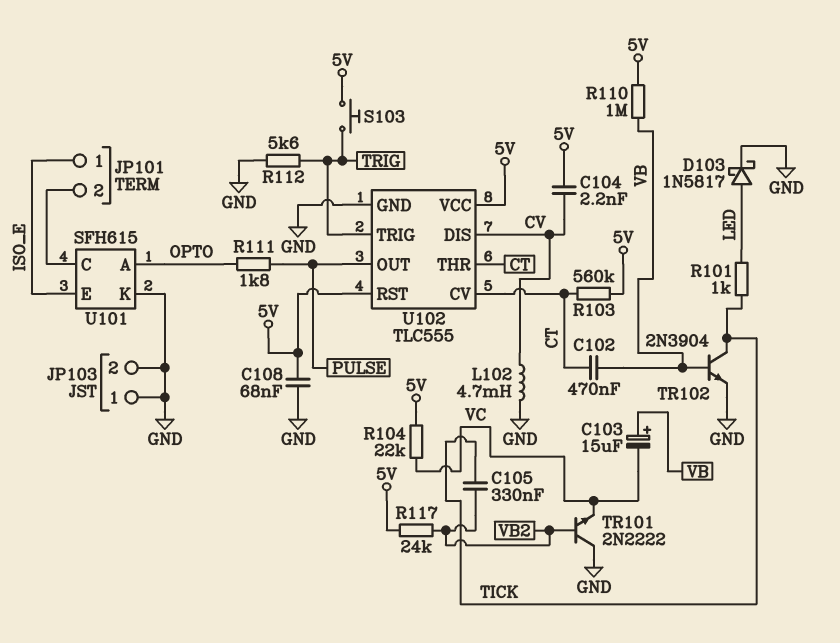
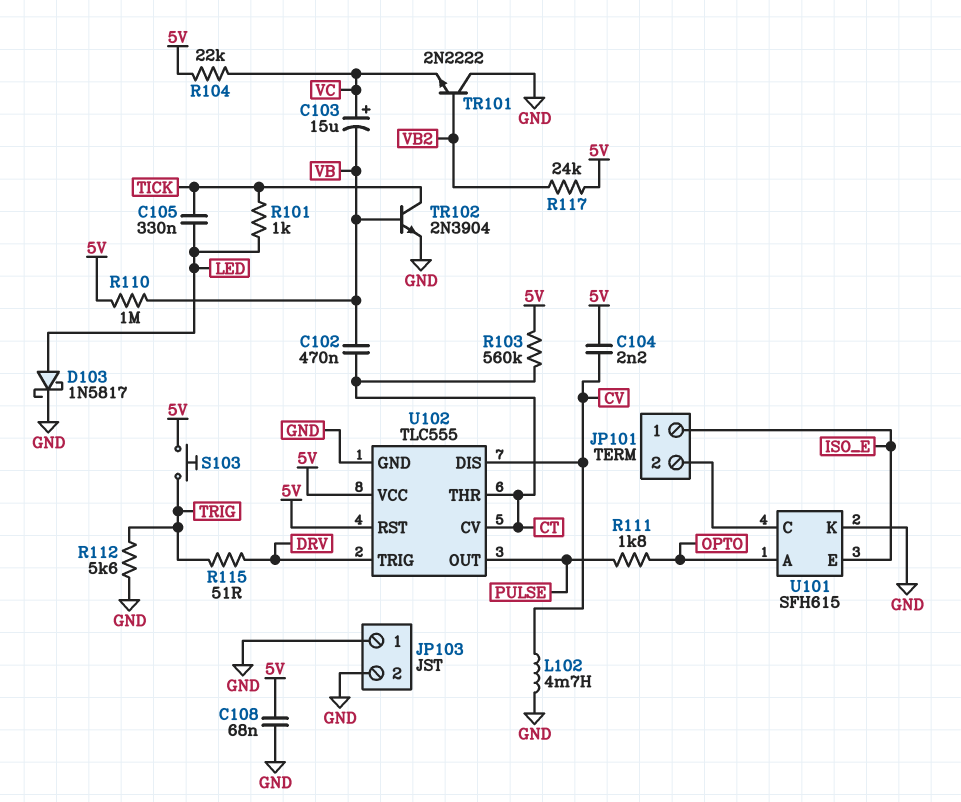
C103: 15uF (plus VB, minus VC) -> 15uF (plus VC, minus VB)
C105: 330nF (TICK, VB2) -> 330nF (LED, TICK)
R115: none -> 51 (DRV, TRIG)
U102 pin TRIG: TRIG -> DRV

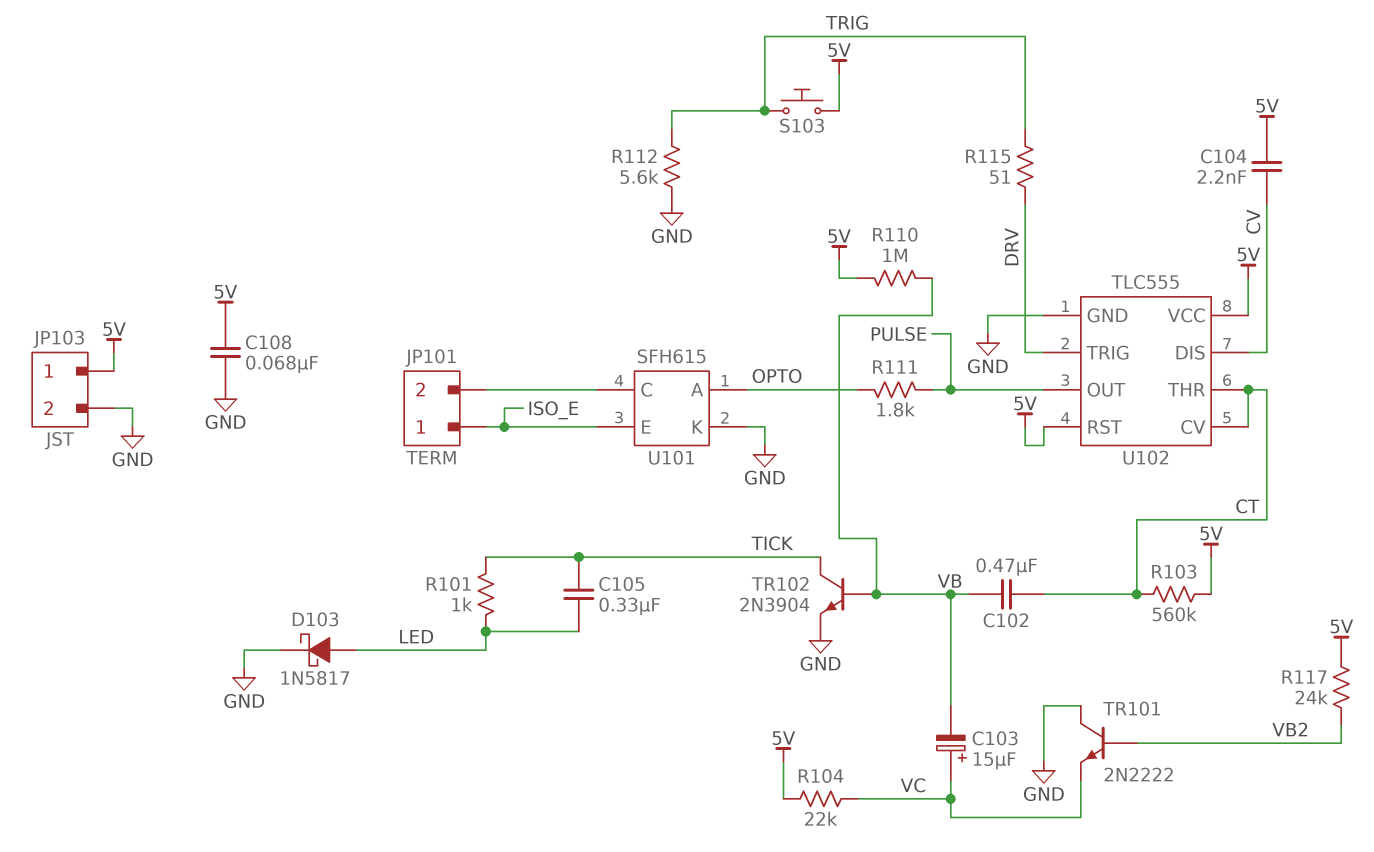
JP103 pin 1: GND -> 5V
L102: 4.7mH (CV, GND) -> none

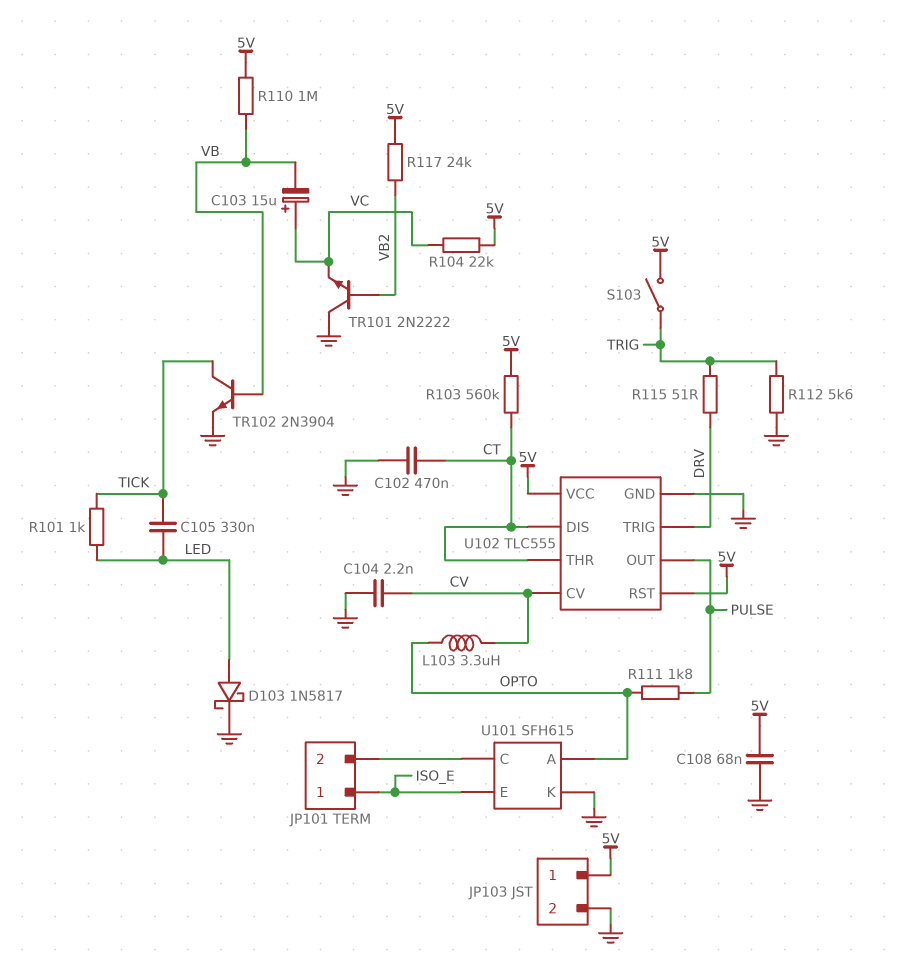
C102: 470nF (CT, VB) -> 470nF (CT, GND)
C104: 2.2nF (5V, CV) -> 2.2nF (CV, GND)
L103: none -> 3.3uH (CV, OPTO)
S103: button (5V, TRIG) -> switch (5V, TRIG)
U102 pin CV: CT -> CV
U102 pin DIS: CV -> CT

